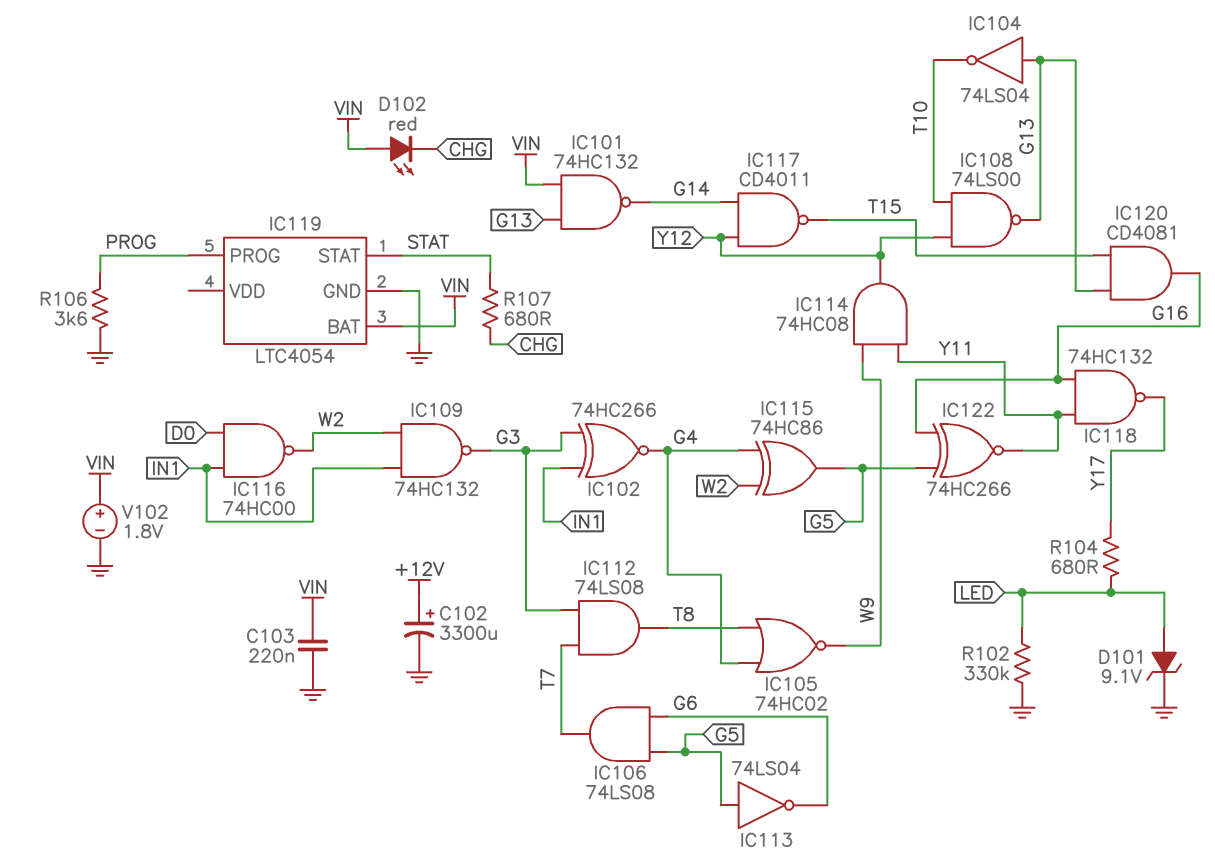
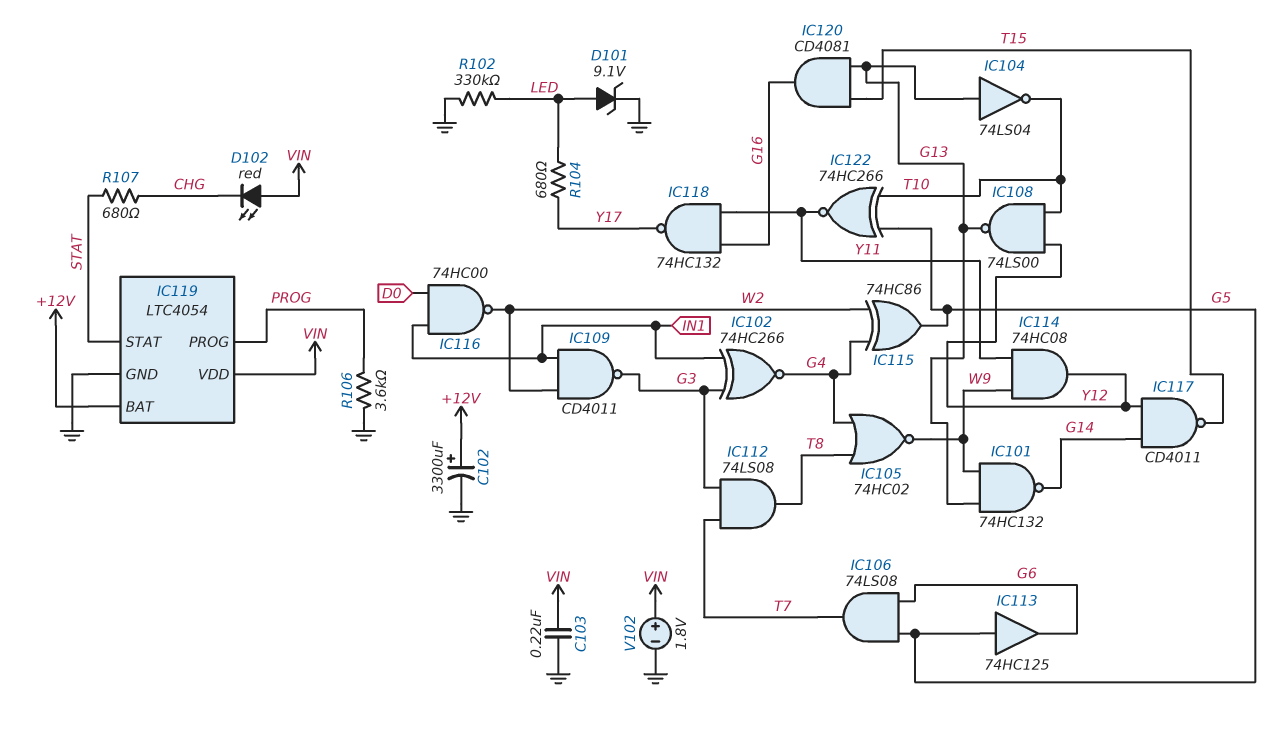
IC101: NAND 74HC132 (in G13, in VIN, out G14) -> NAND 74HC132 (in G13, in W9, out G14)
IC109: NAND 74HC132 (in IN1, in W2, out G3) -> NAND CD4011 (in IN1, in W2, out G3)
IC113: NOT 74LS04 (in G5, out G6) -> buffer 74HC125 (in G5, out G6)
IC119 pin BAT: VIN -> +12V
IC119 pin VDD: none -> VIN
IC122: XNOR 74HC266 (in G5, in G16, out Y11) -> XNOR 74HC266 (in G5, in T10, out Y11)

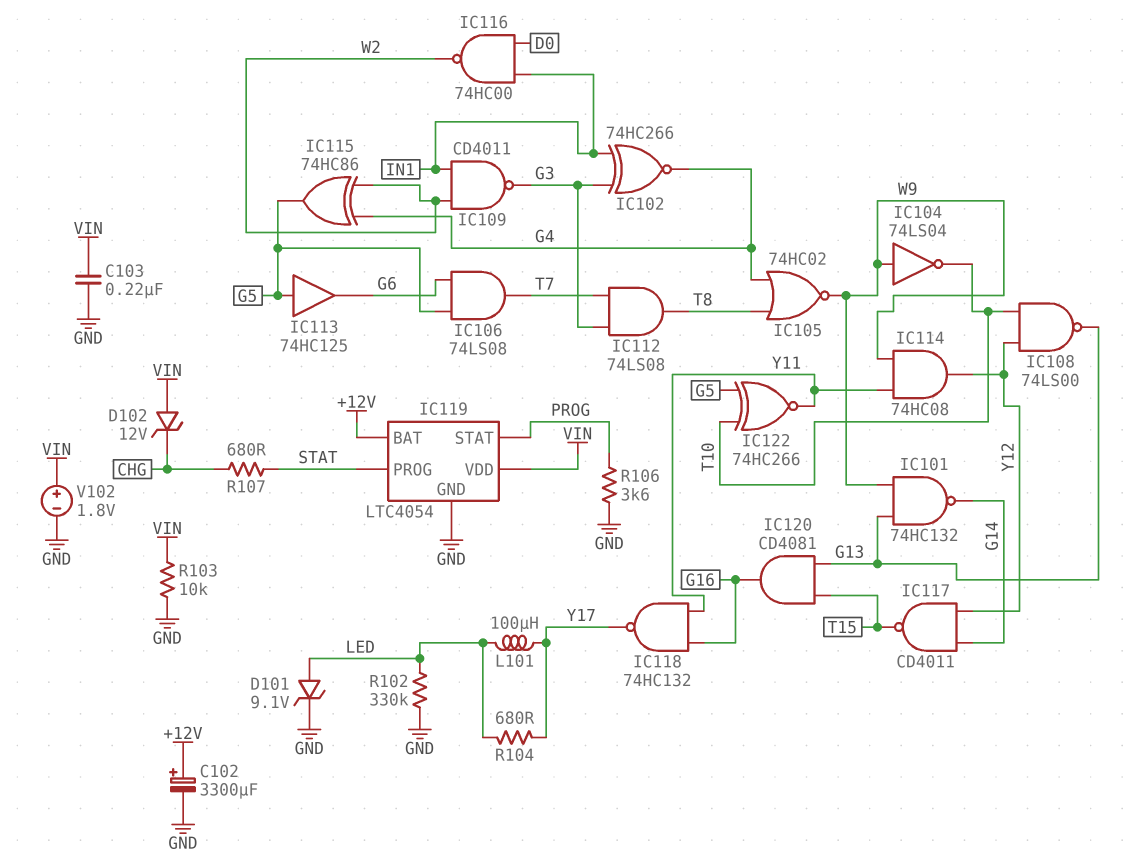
D102: LED red (A VIN, K CHG) -> zener 12V (A VIN, K CHG)
IC104: NOT 74LS04 (in G13, out T10) -> NOT 74LS04 (in W9, out T10)
IC119 pin PROG: PROG -> STAT
IC119 pin STAT: STAT -> PROG
L101: none -> 100uH (LED, Y17)
R103: none -> 10k (GND, VIN)

